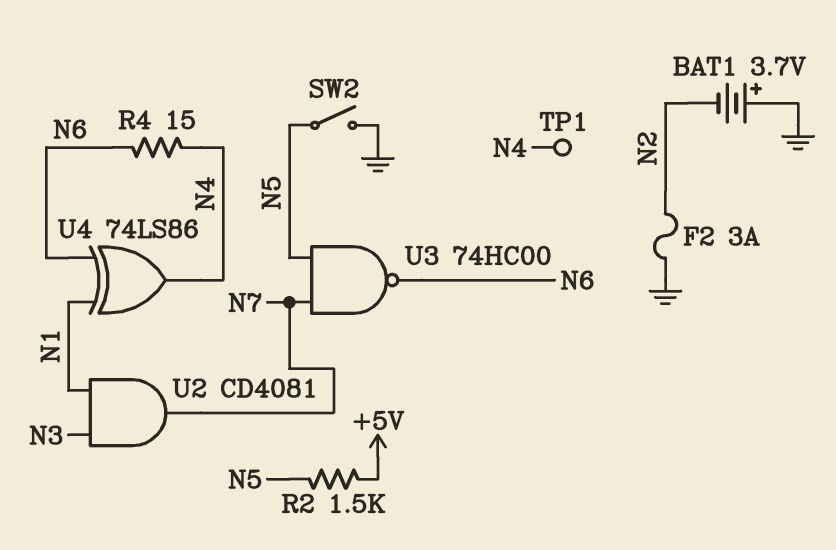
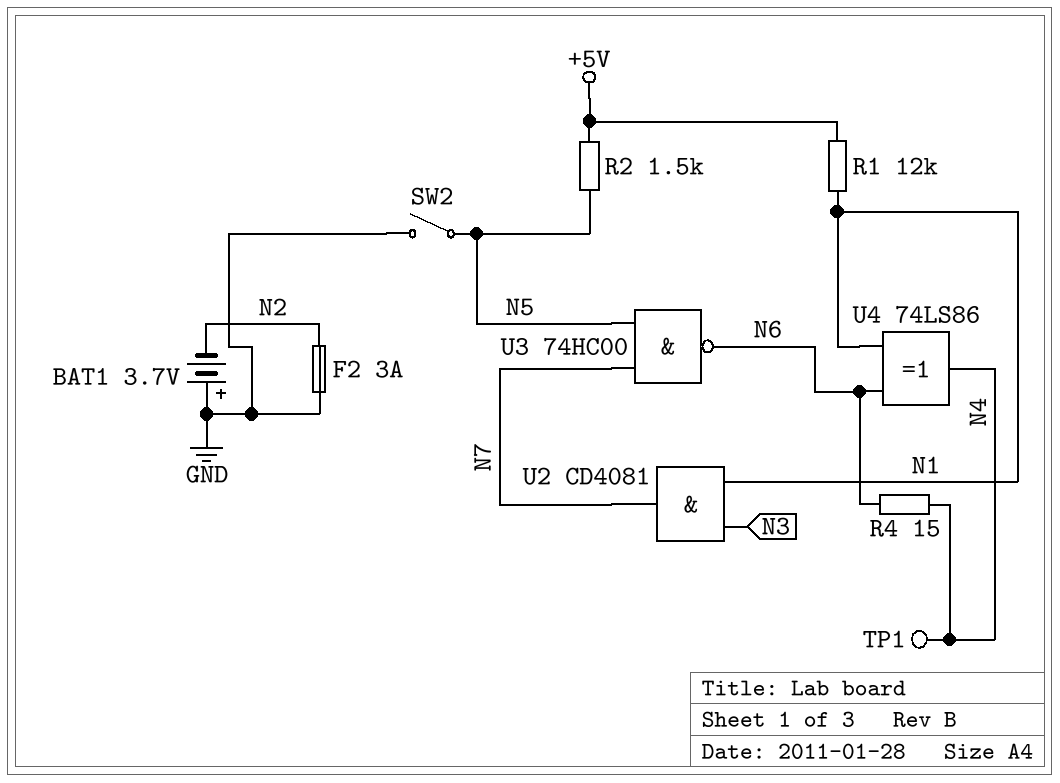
R1: none -> 12k (+5V, N1)

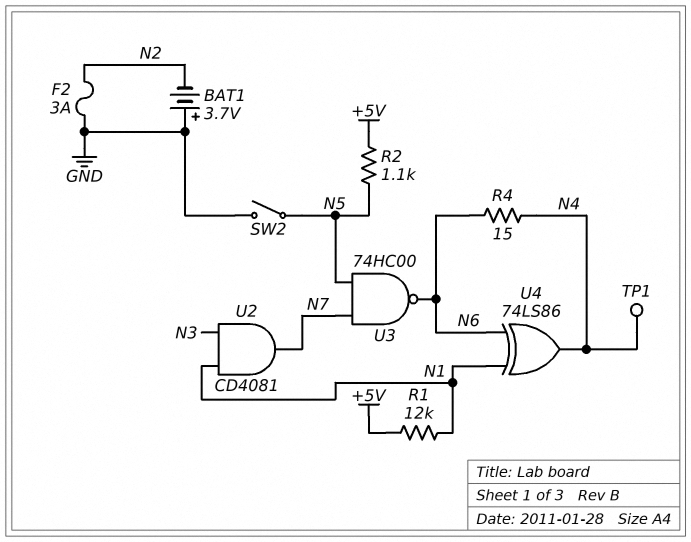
R2: 1.5k (+5V, N5) -> 1.1k (+5V, N5)

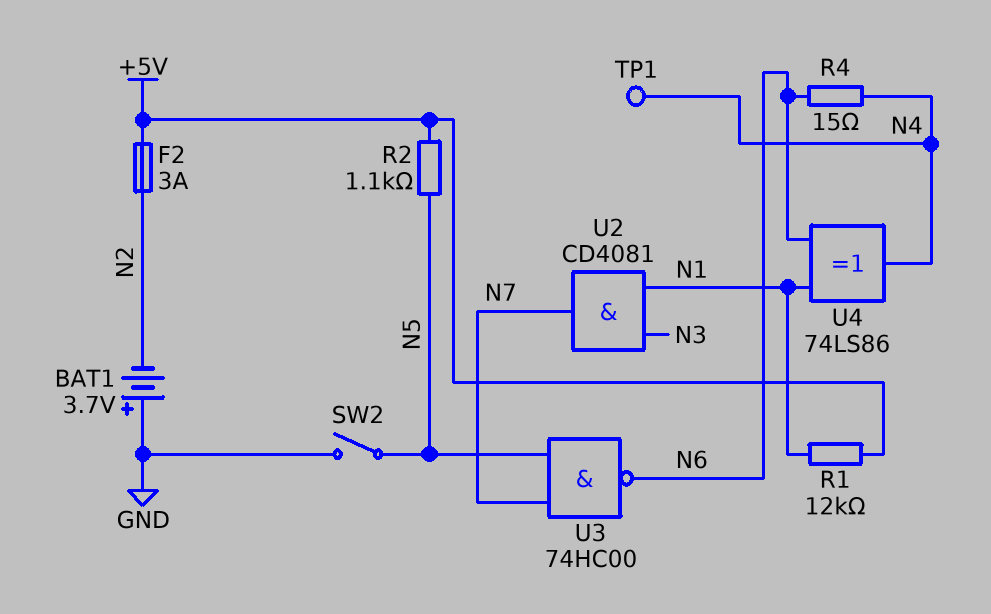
F2: 3A (GND, N2) -> 3A (+5V, N2)

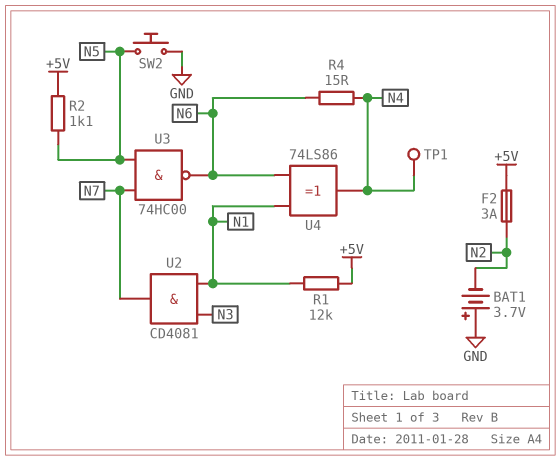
SW2: switch (GND, N5) -> button (GND, N5)

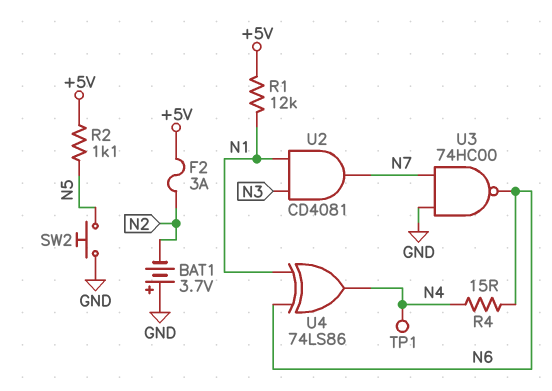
U3: NAND 74HC00 (in N5, in N7, out N6) -> NAND 74HC00 (in GND, in N7, out N6)

